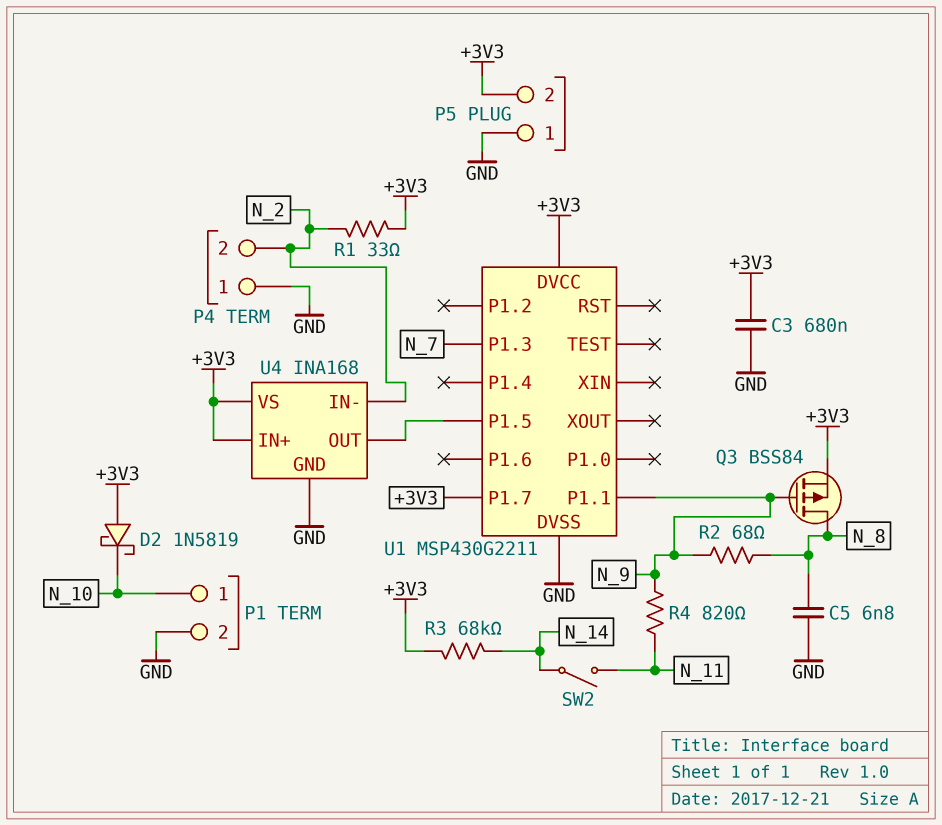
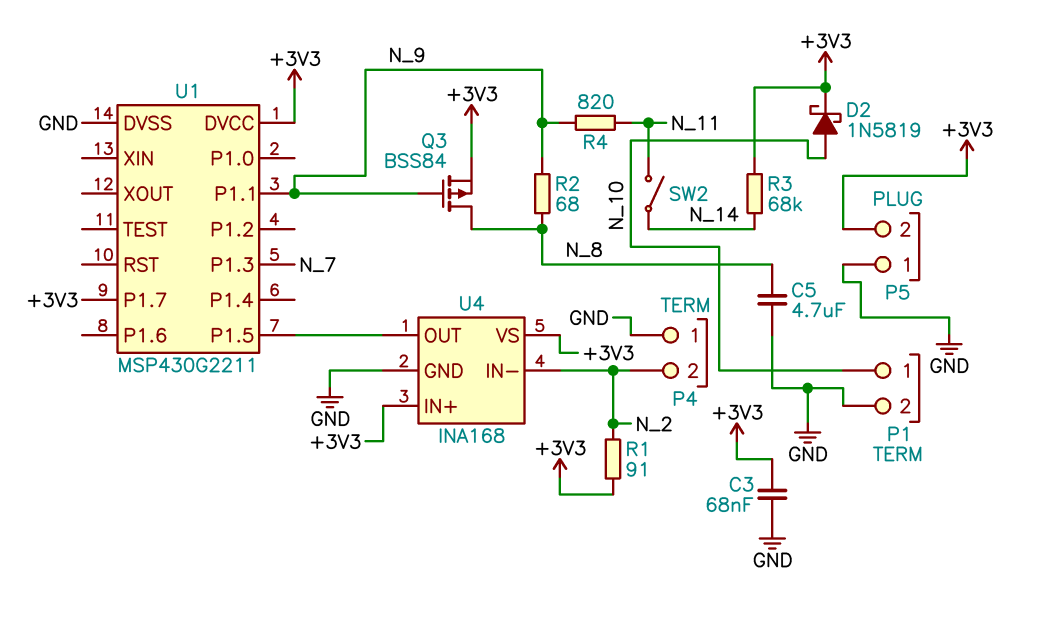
C3: 680nF (+3V3, GND) -> 68nF (+3V3, GND)
C5: 6.8nF (GND, N_8) -> 4.7uF (GND, N_8)
D2: schottky 1N5819 (A +3V3, K N_10) -> schottky 1N5819 (A N_10, K +3V3)
R1: 33 (+3V3, N_2) -> 91 (+3V3, N_2)

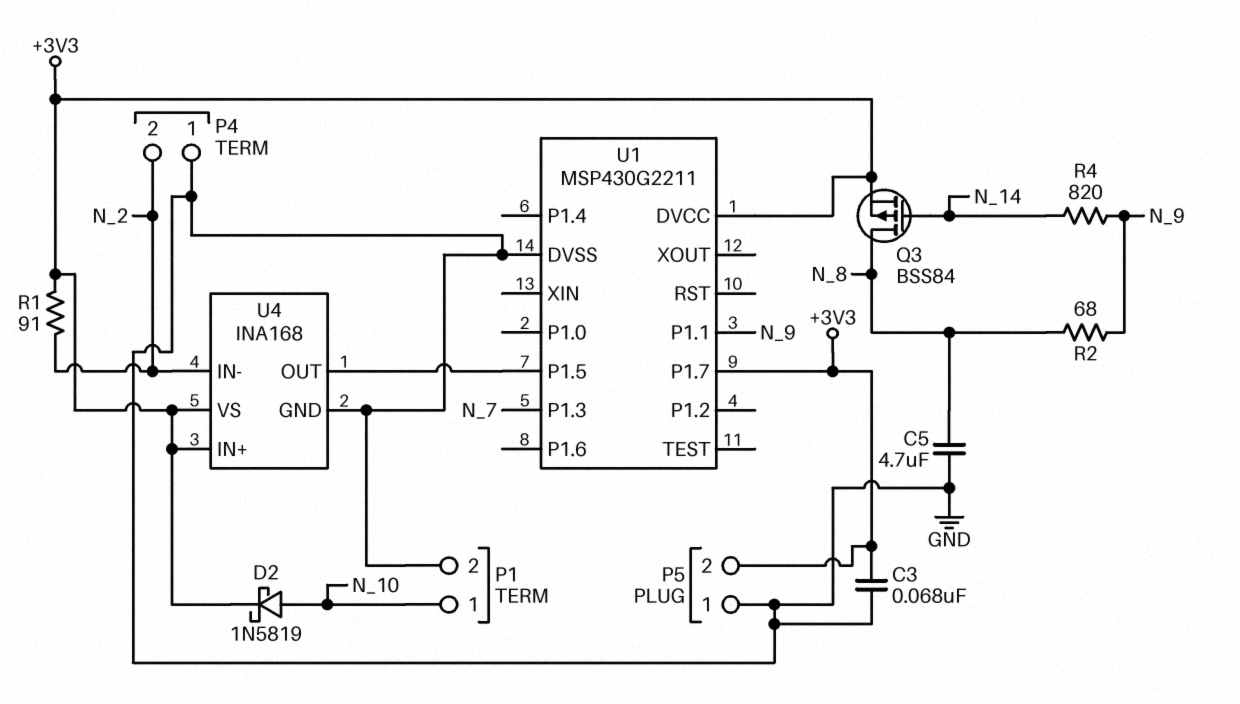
Q3: PMOS BSS84 (G N_9, D N_8, S +3V3) -> PMOS BSS84 (G N_14, D N_8, S +3V3)
R3: 68k (+3V3, N_14) -> none
R4: 820 (N_9, N_11) -> 820 (N_9, N_14)
SW2: switch (N_11, N_14) -> none

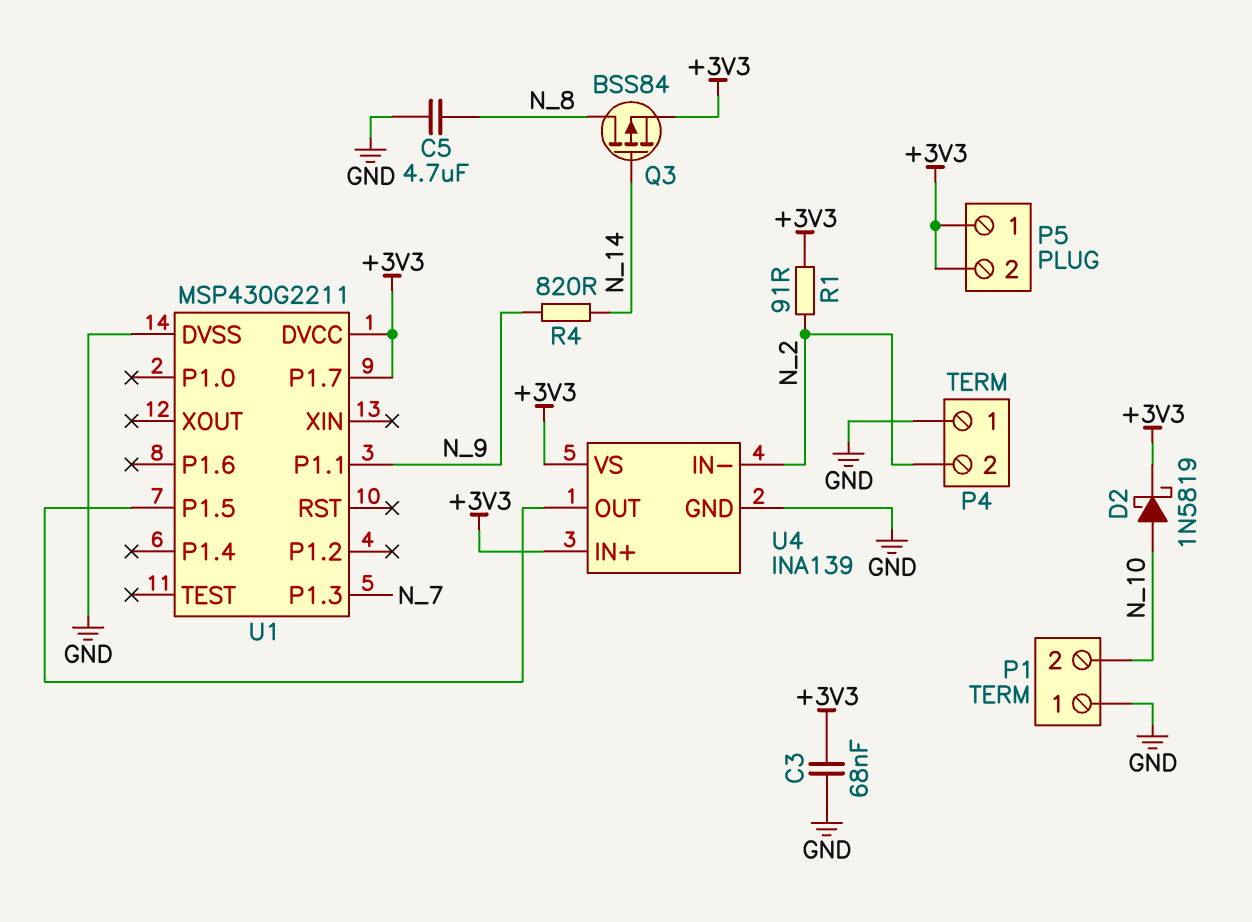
P1 pin 1: N_10 -> GND
P1 pin 2: GND -> N_10
P5 pin 1: GND -> +3V3
R2: 68 (N_8, N_9) -> none
U4: INA168 -> INA139

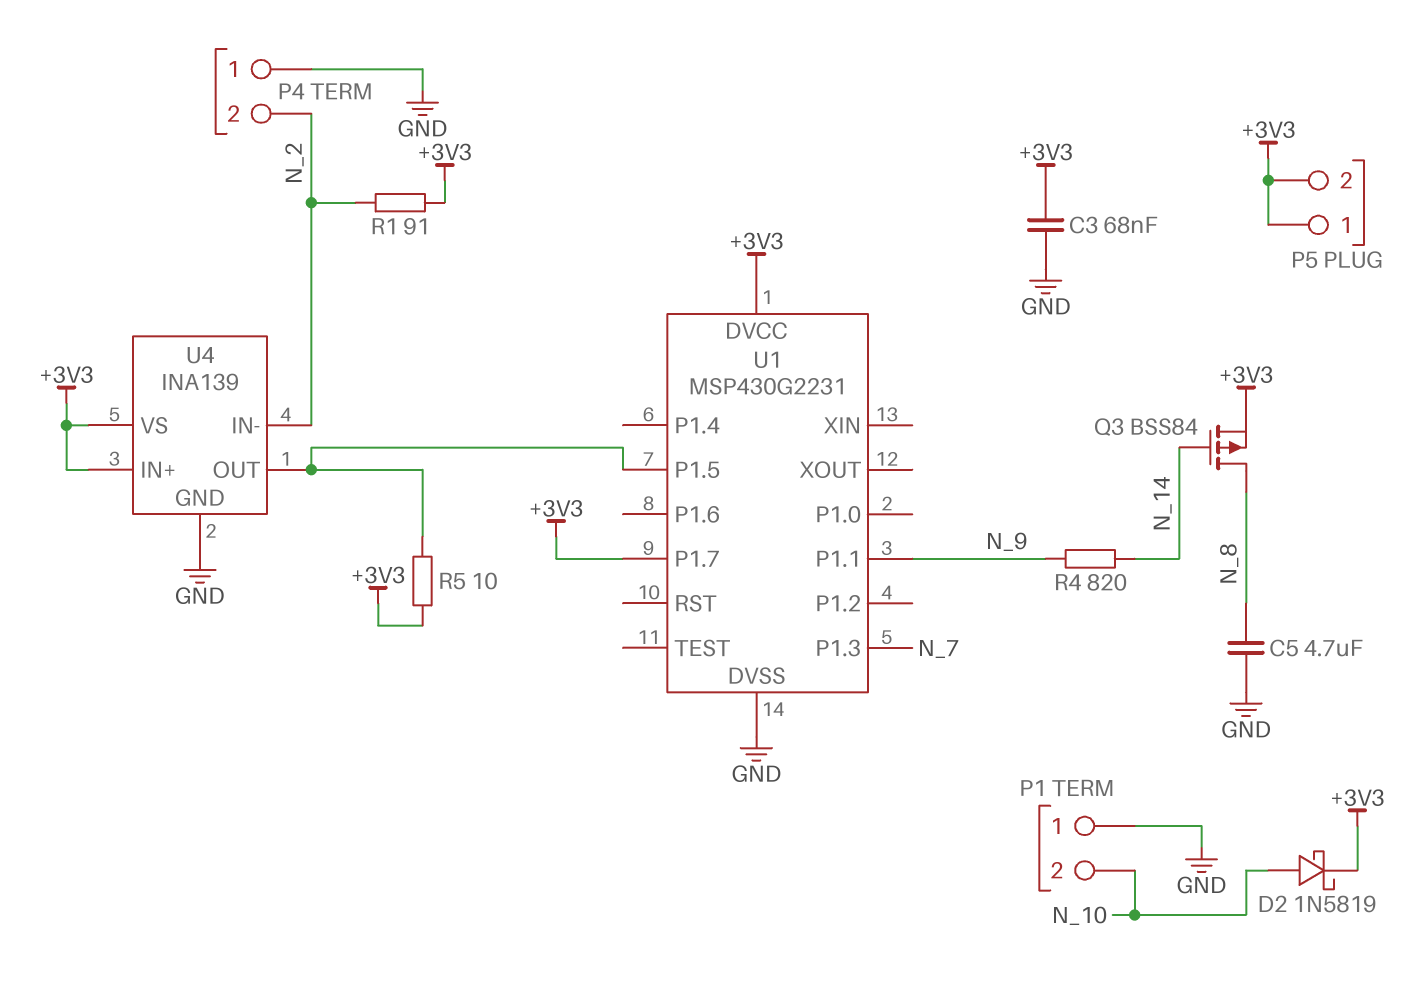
R5: none -> 10 (+3V3, U1/P1.5)
U1: MSP430G2211 -> MSP430G2231

